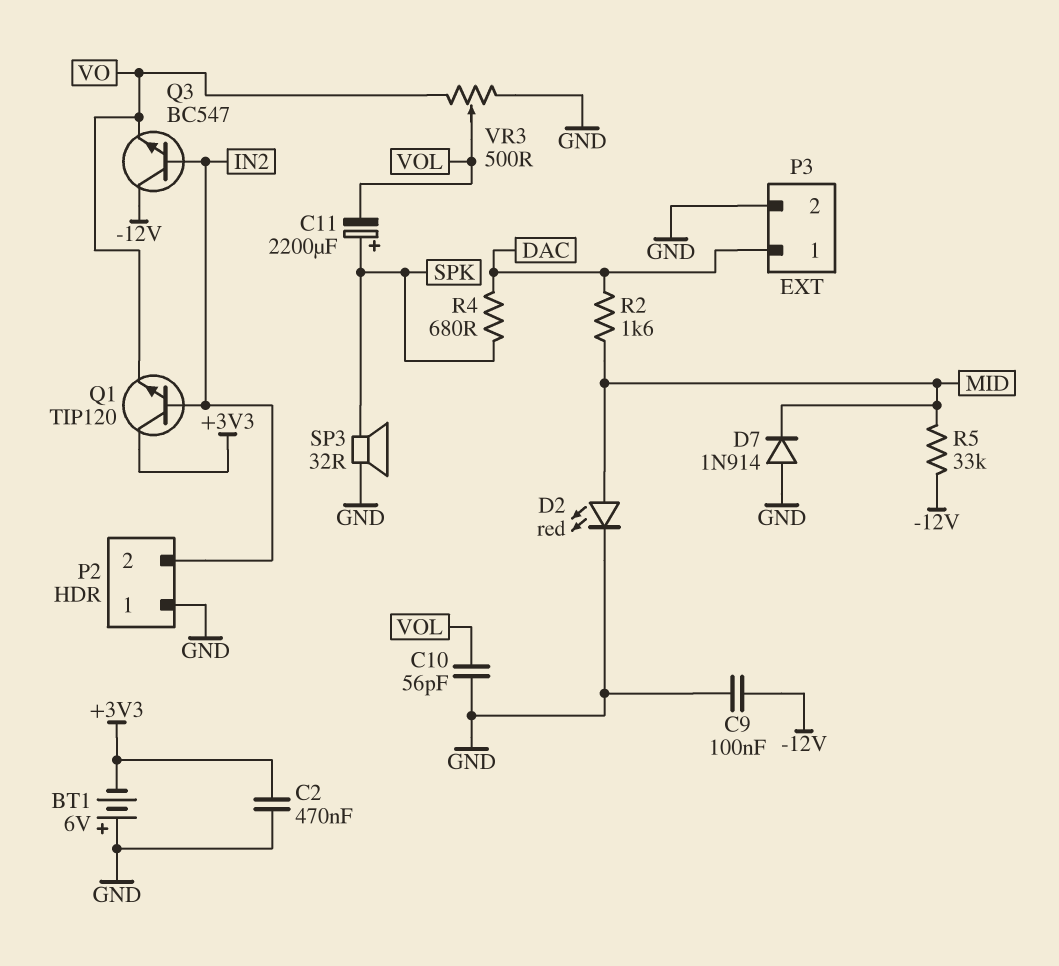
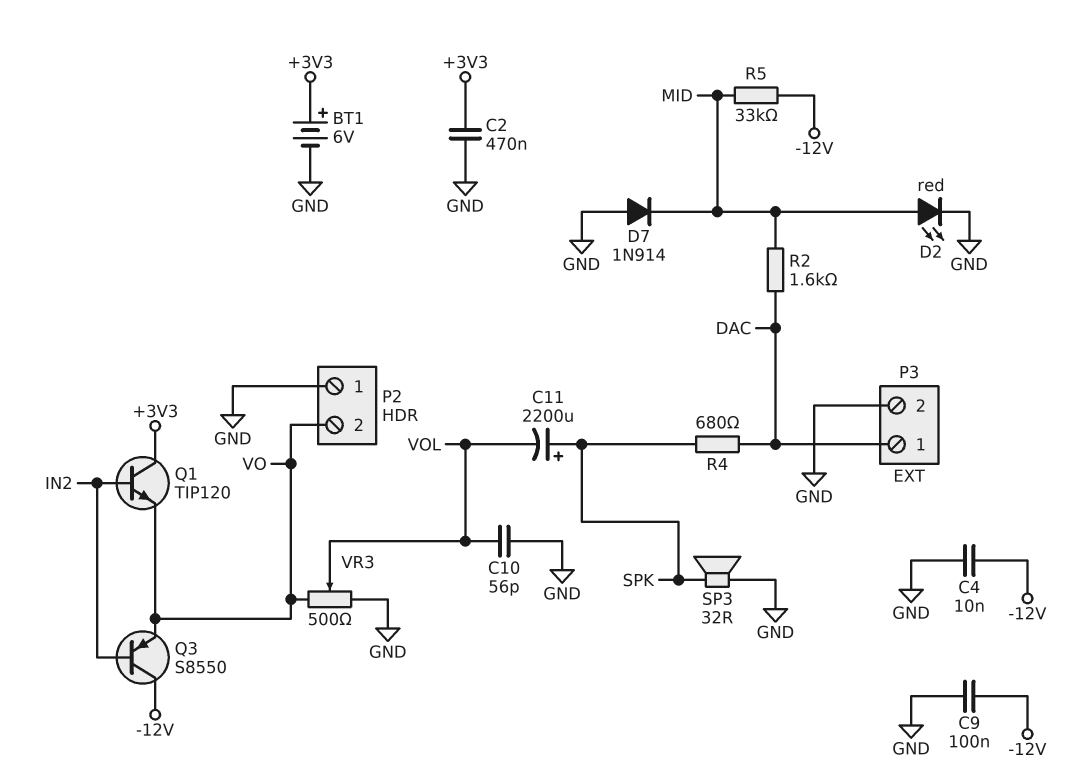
BT1: 6V (plus GND, minus +3V3) -> 6V (plus +3V3, minus GND)
C4: none -> 10nF (-12V, GND)
P2 pin 2: IN2 -> VO
Q3: NPN BC547 (B IN2, C -12V, E VO) -> PNP S8550 (B IN2, C -12V, E VO)

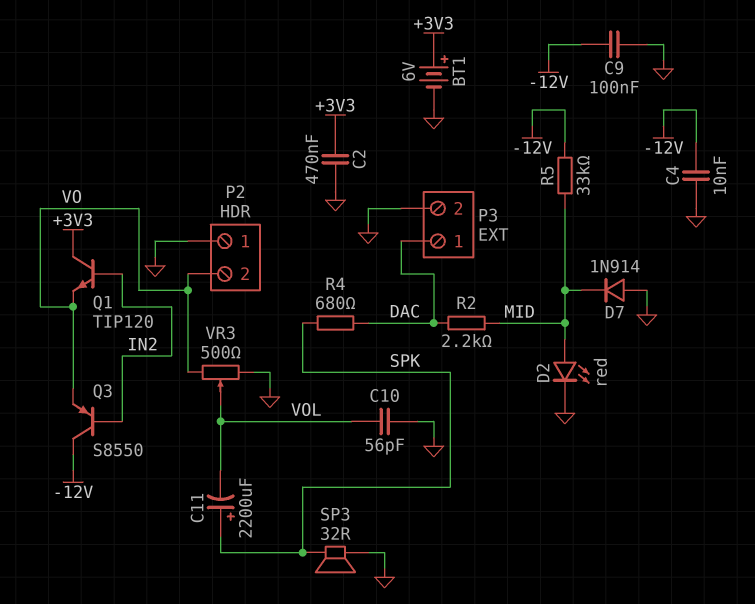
R2: 1.6k (DAC, MID) -> 2.2k (DAC, MID)

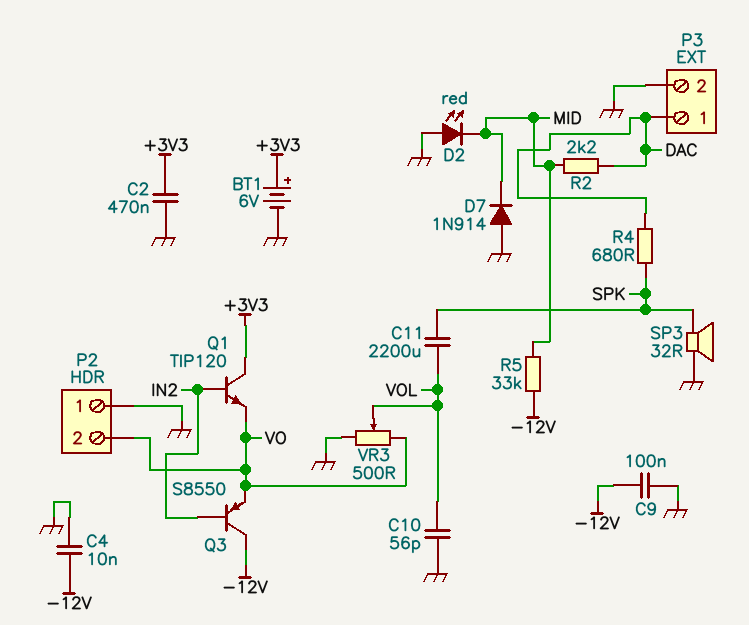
C11: 2200uF (plus SPK, minus VOL) -> 2200uF (SPK, VOL)
D2: LED red (A MID, K GND) -> LED red (A GND, K MID)

